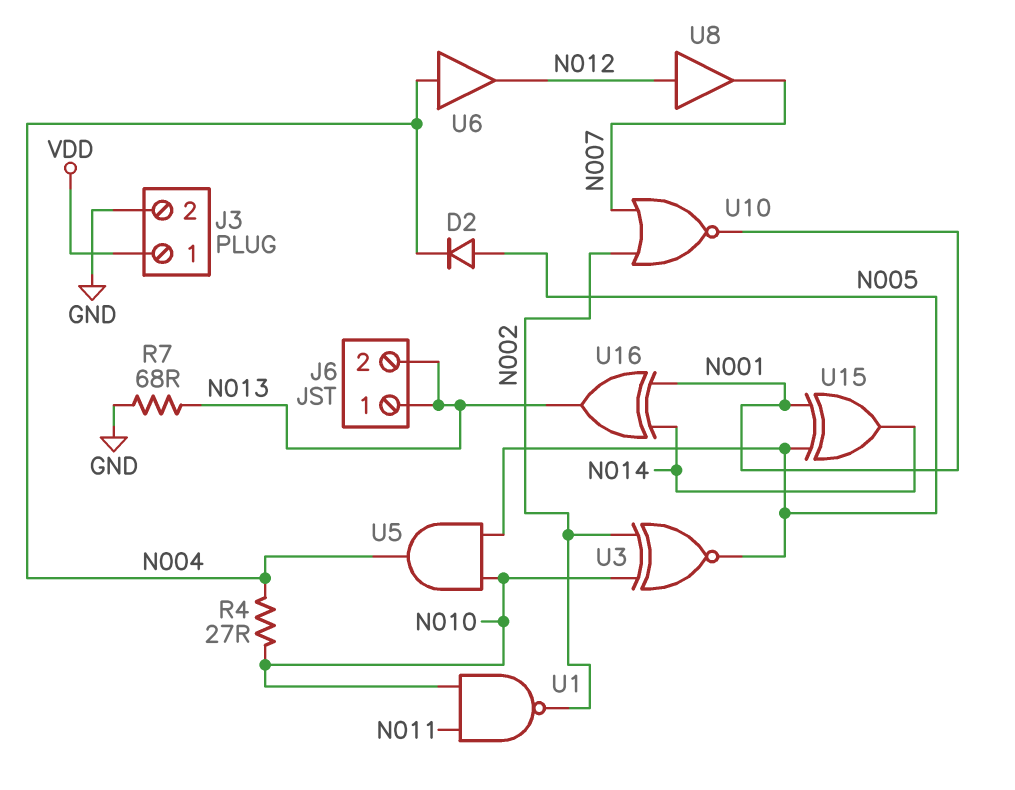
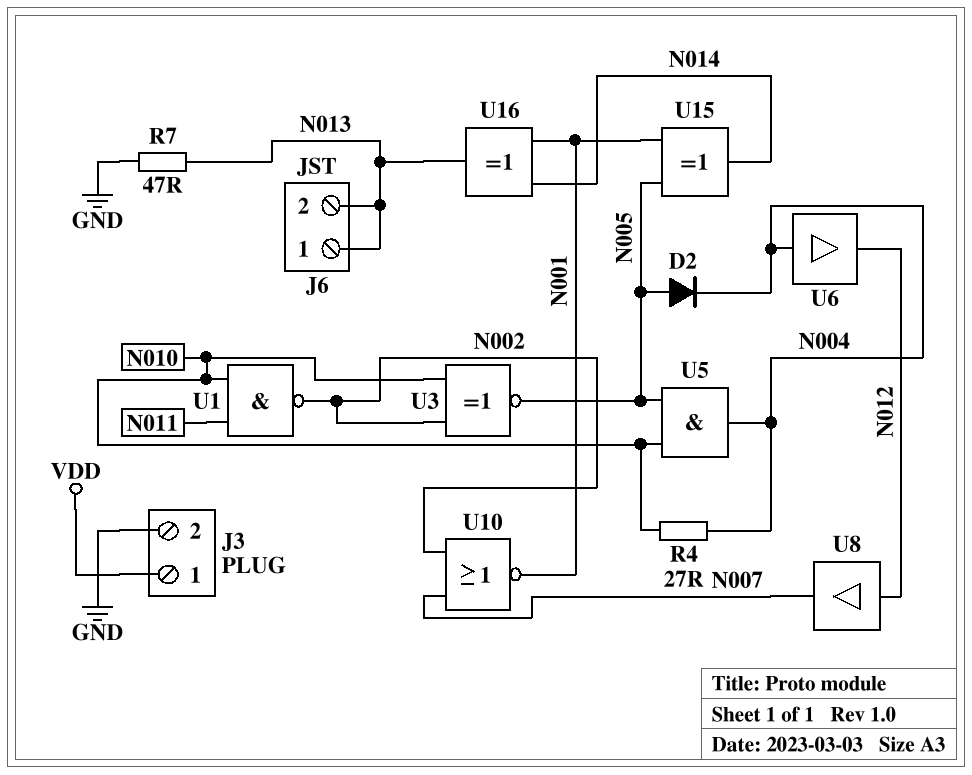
R7: 68 (GND, N013) -> 47 (GND, N013)

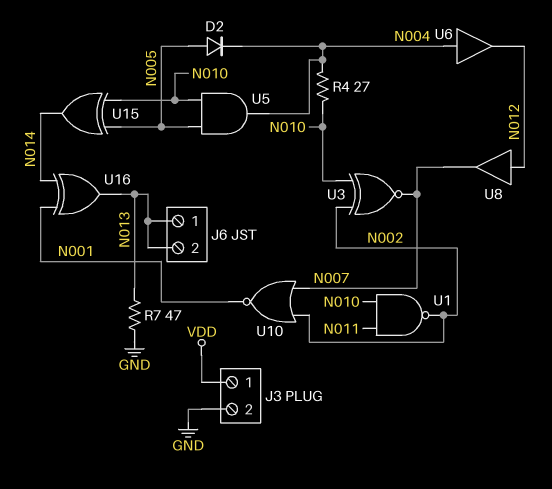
U3: XNOR (in N002, in N010, out N005) -> XNOR (in N002, in N010, out N007)
U15: XOR (in N001, in N005, out N014) -> XOR (in N005, in N010, out N014)

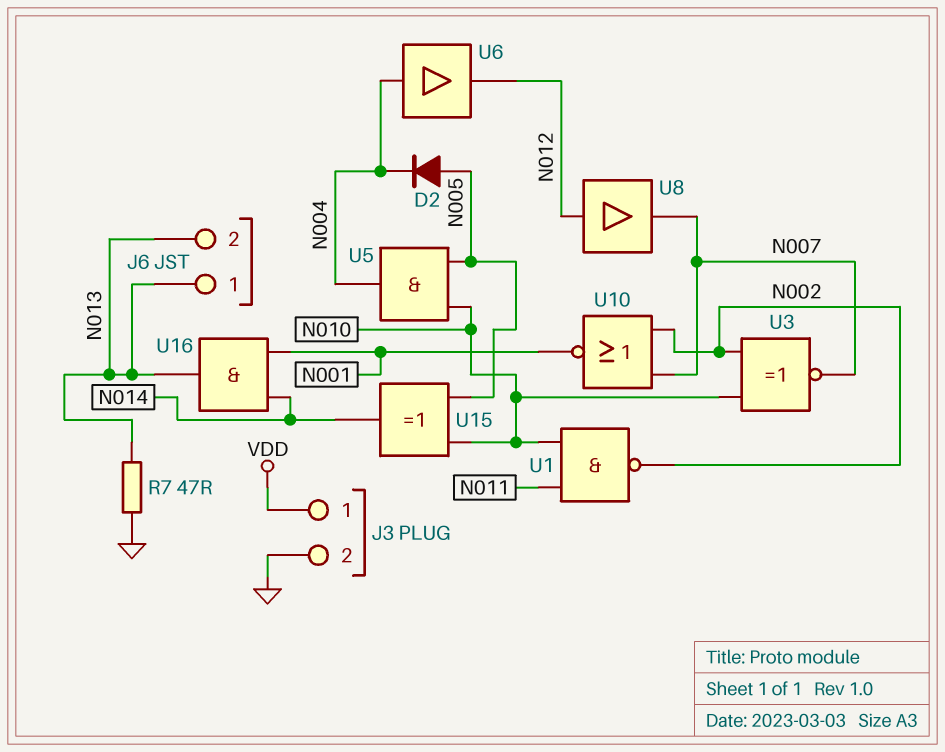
R4: 27 (N004, N010) -> none
U16: XOR (in N001, in N014, out N013) -> AND (in N001, in N014, out N013)

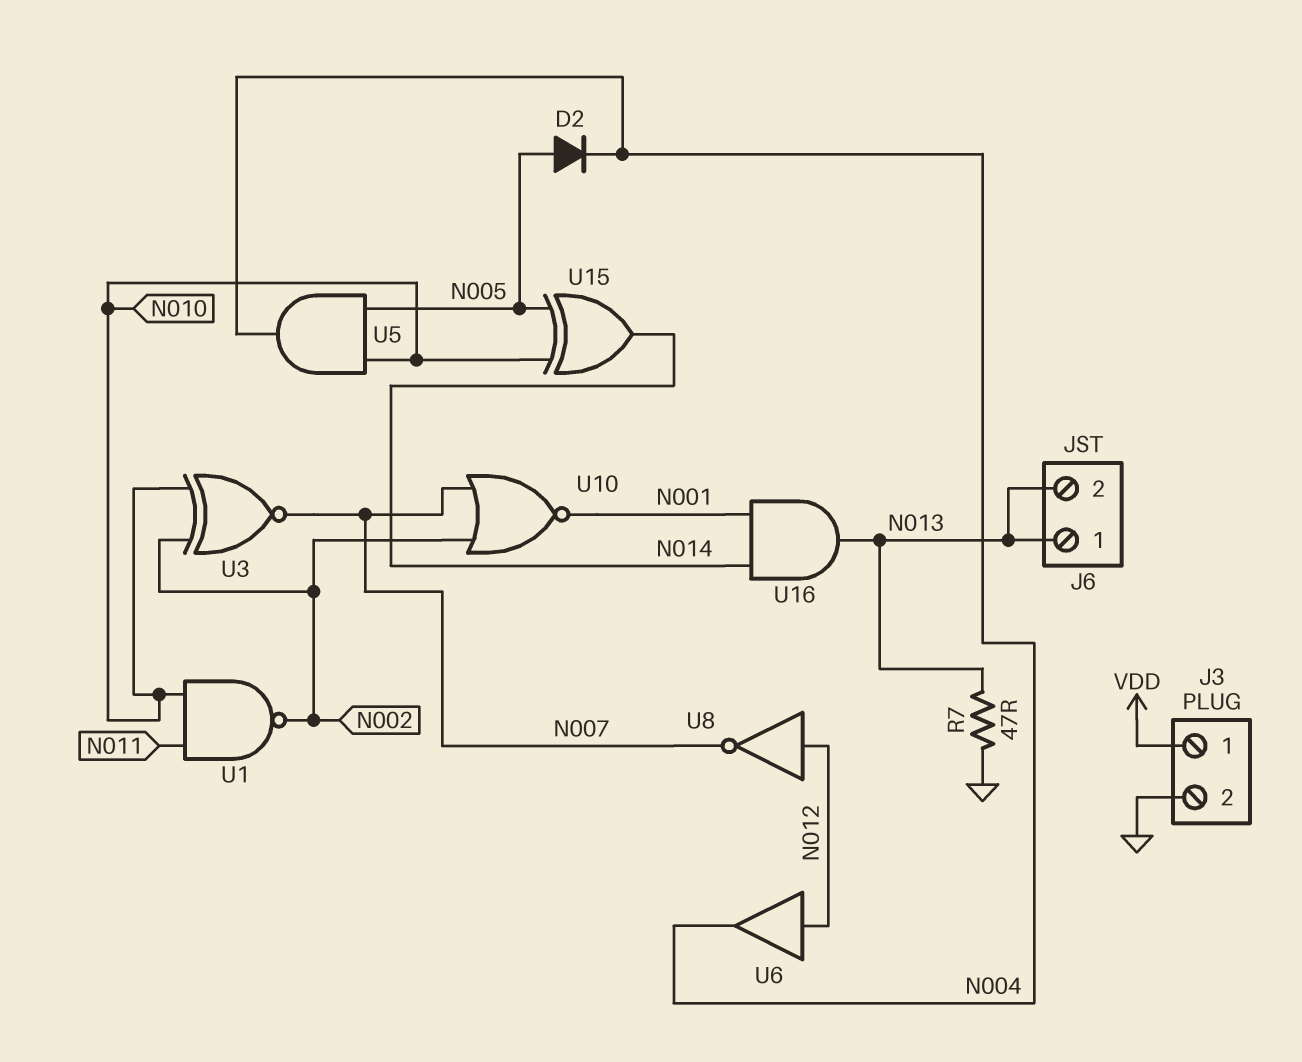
U6: buffer (in N004, out N012) -> buffer (in N012, out N004)
U8: buffer (in N012, out N007) -> NOT (in N012, out N007)

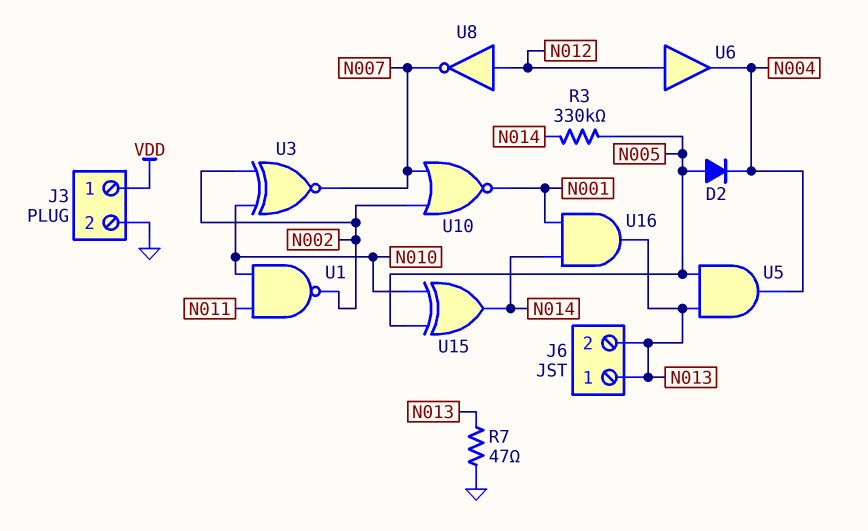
R3: none -> 330k (N005, N014)
U5: AND (in N005, in N010, out N004) -> AND (in N005, in N013, out N004)

